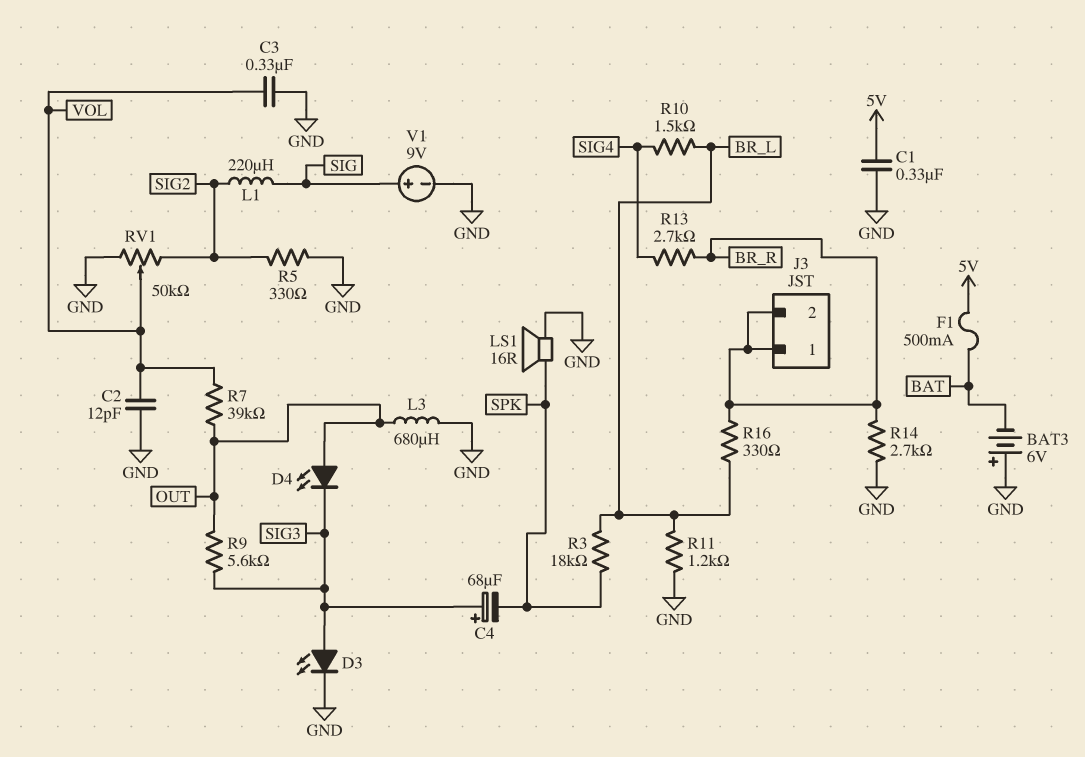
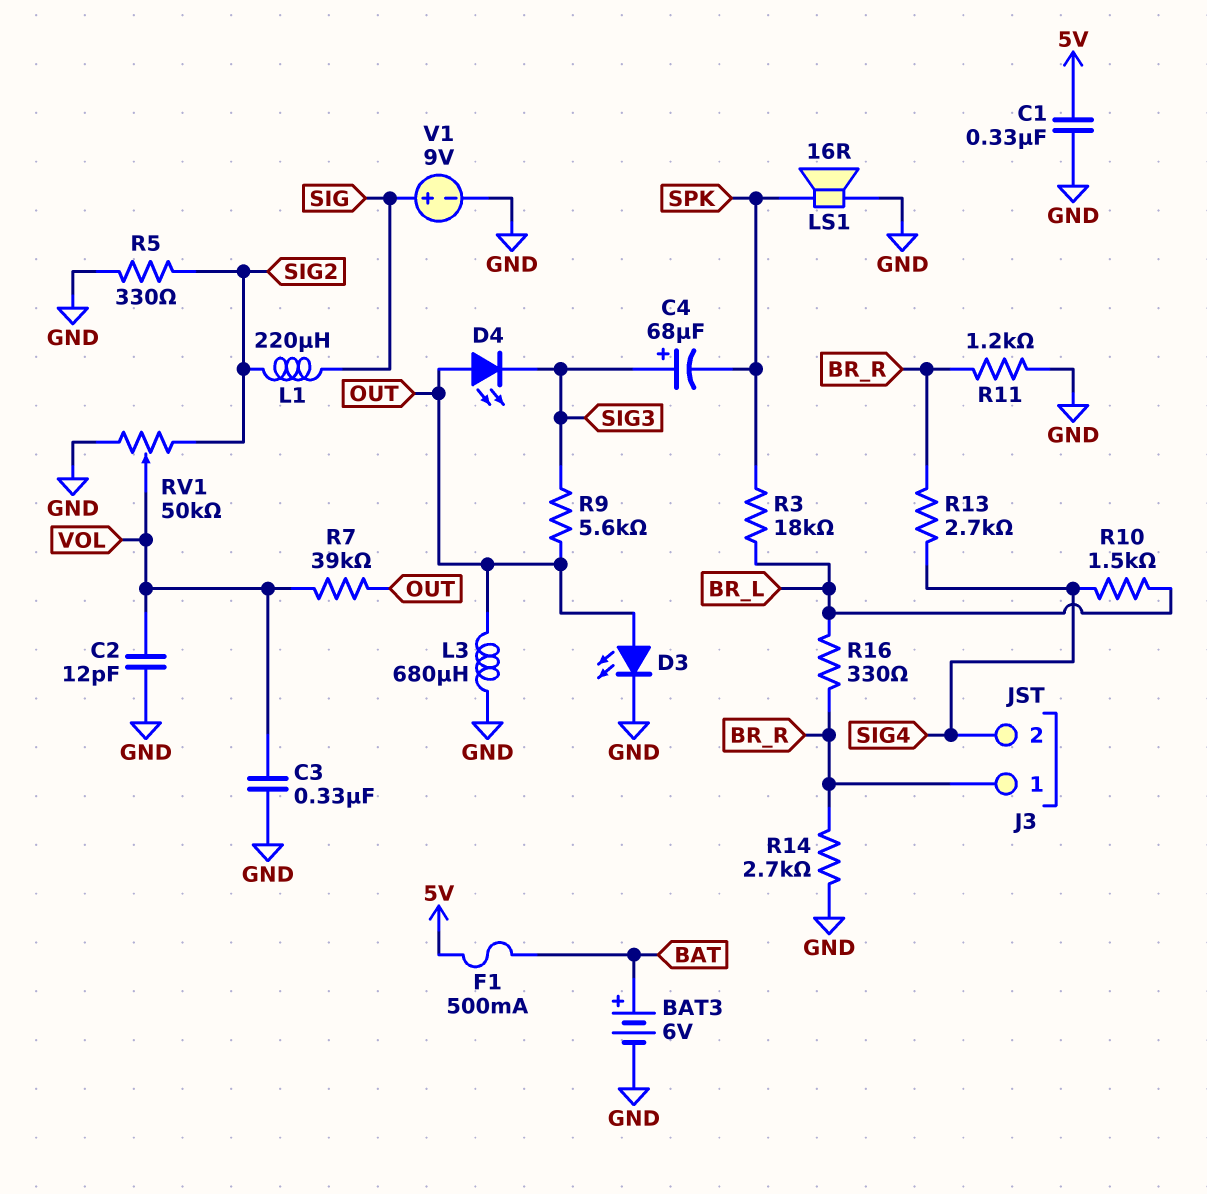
BAT3: 6V (plus GND, minus BAT) -> 6V (plus BAT, minus GND)
D3: LED (A SIG3, K GND) -> LED (A OUT, K GND)
J3 pin 2: BR_R -> SIG4
R11: 1.2k (BR_L, GND) -> 1.2k (BR_R, GND)

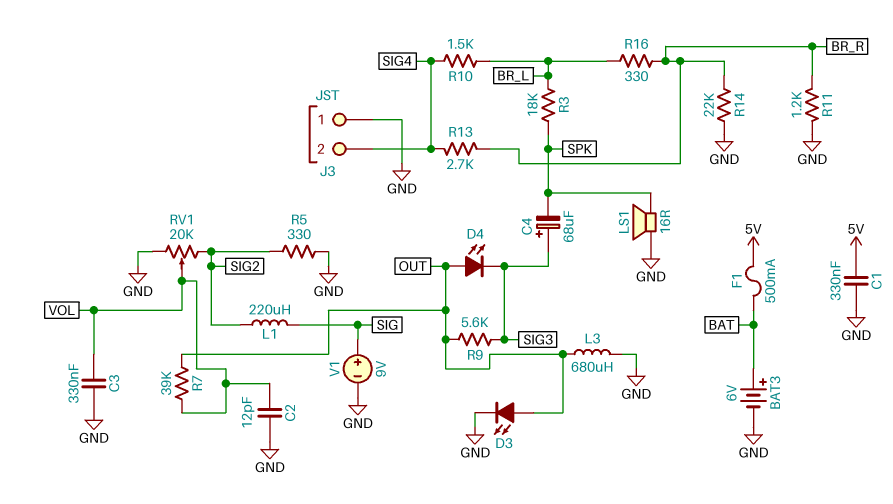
J3 pin 1: BR_R -> GND
R14: 2.7k (BR_R, GND) -> 22k (BR_R, GND)
RV1: 50k (GND, SIG2, wiper VOL) -> 20k (GND, SIG2, wiper VOL)

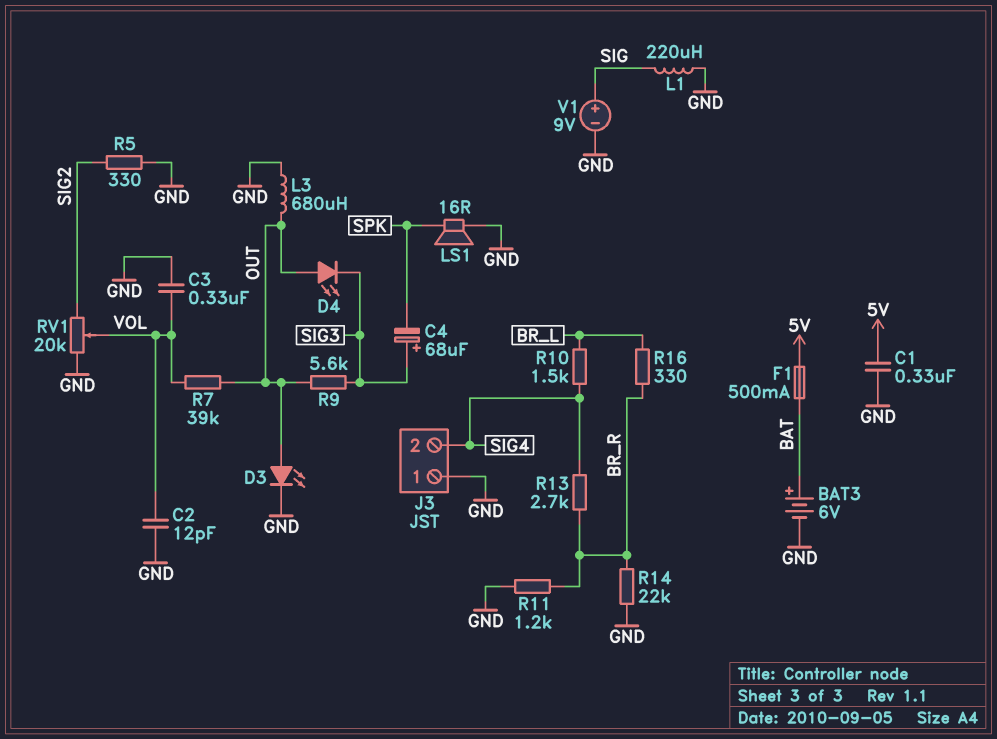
L1: 220uH (SIG, SIG2) -> 220uH (GND, SIG)
R3: 18k (BR_L, SPK) -> none

